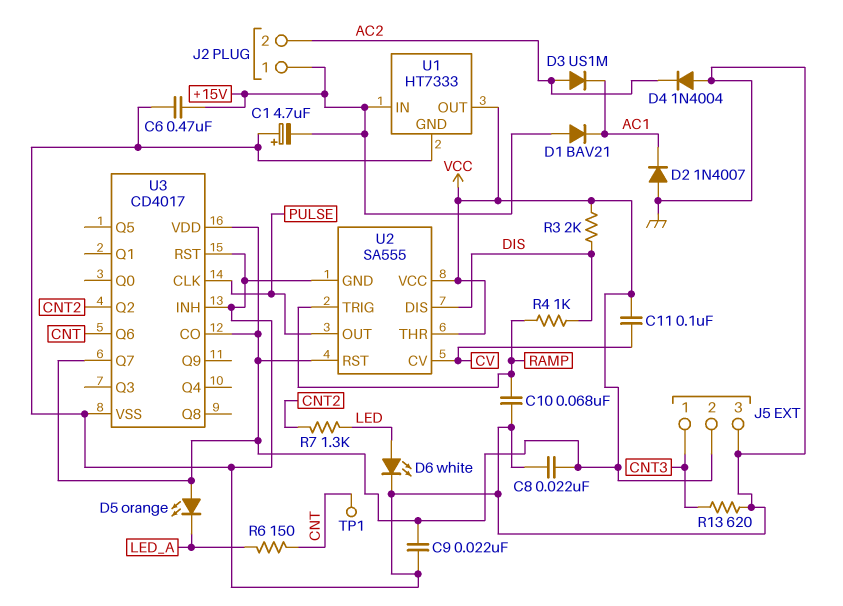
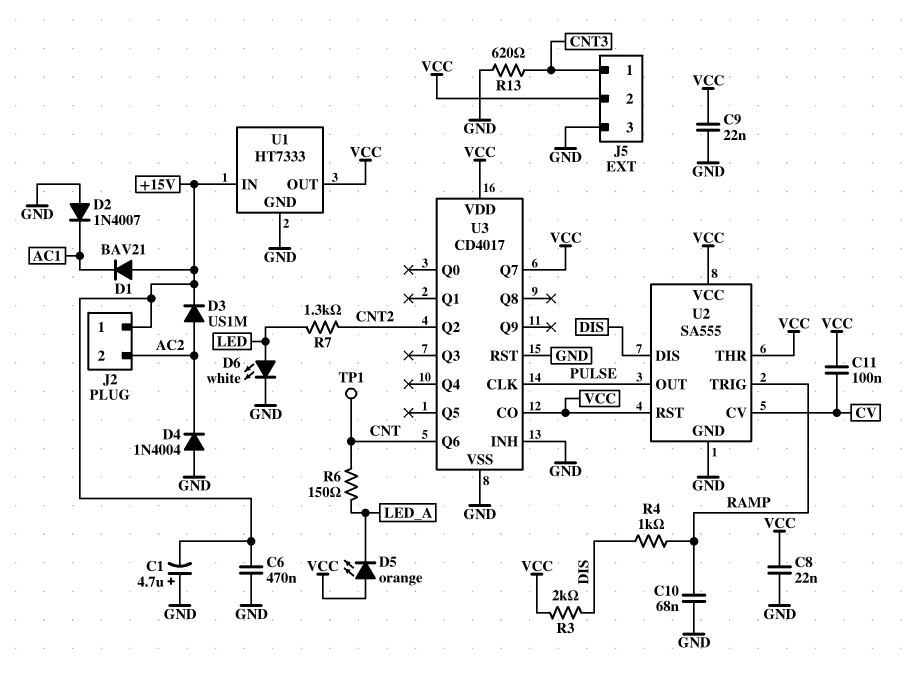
D3: diode US1M (A AC2, K AC1) -> diode US1M (A AC2, K +15V)

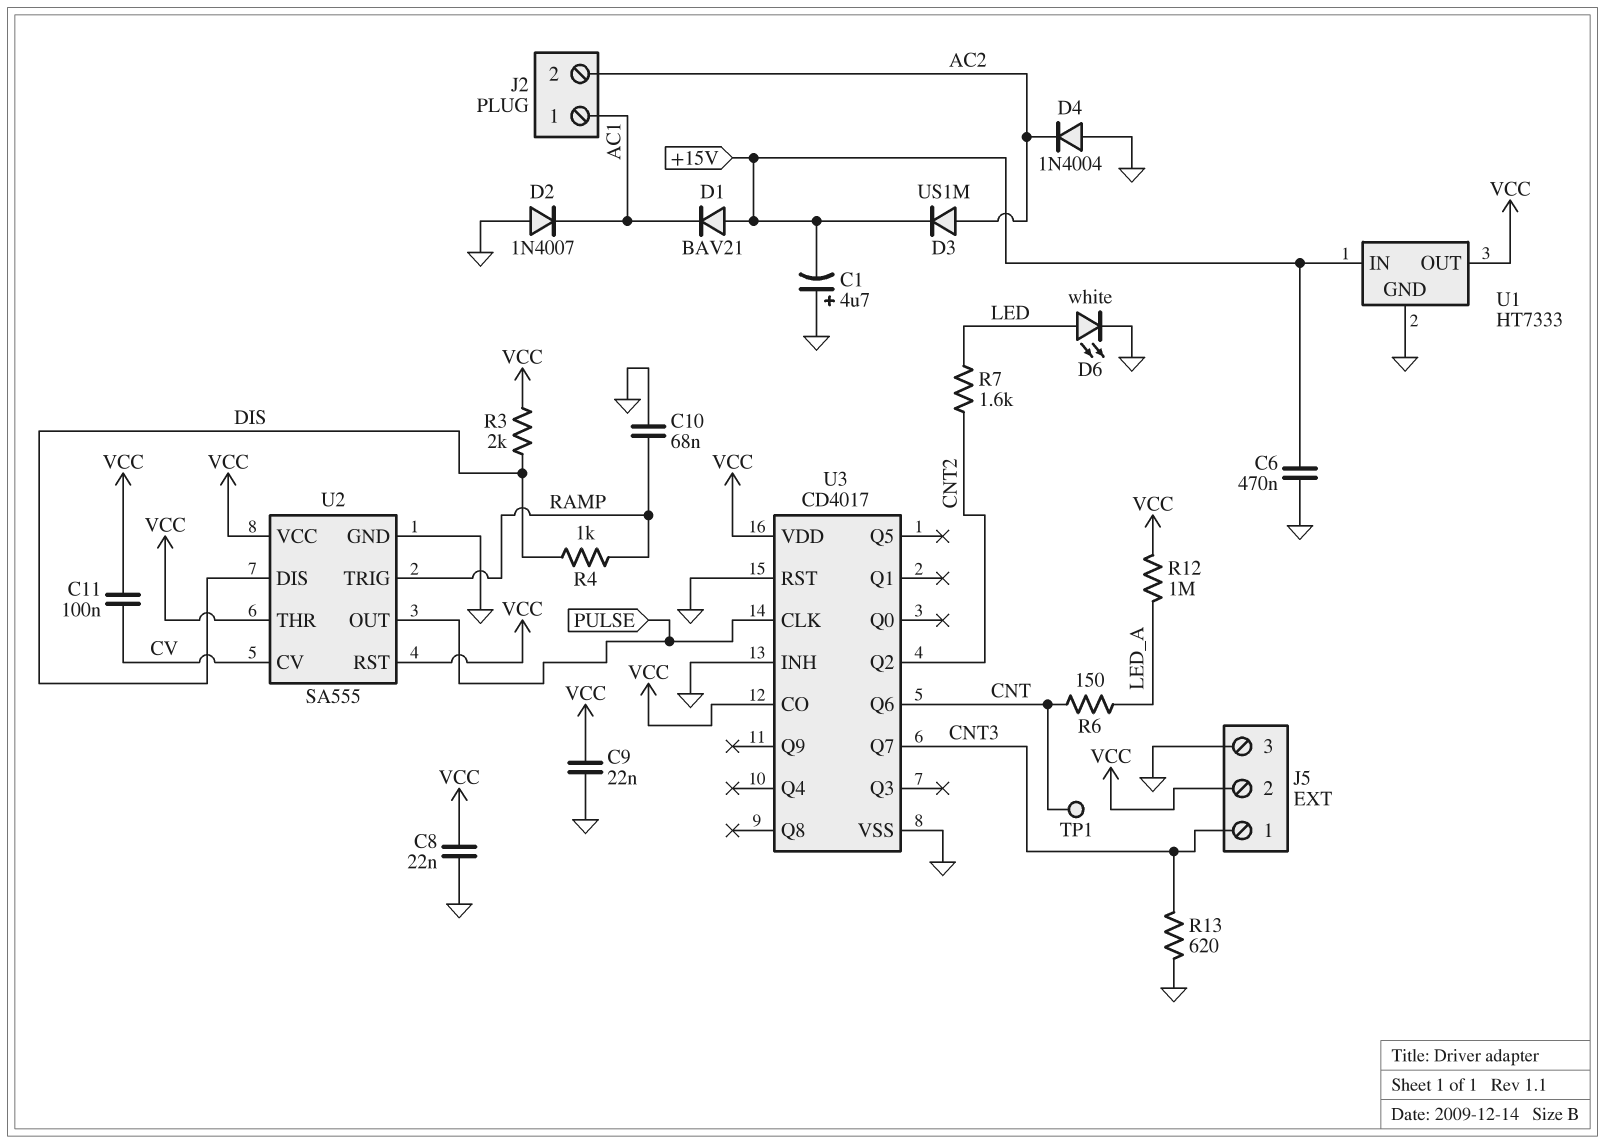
D5: LED orange (A VCC, K LED_A) -> none
J2 pin 1: +15V -> AC1
R7: 1.3k (CNT2, LED) -> 1.6k (CNT2, LED)
R12: none -> 1M (LED_A, VCC)
U3 pin Q7: VCC -> CNT3

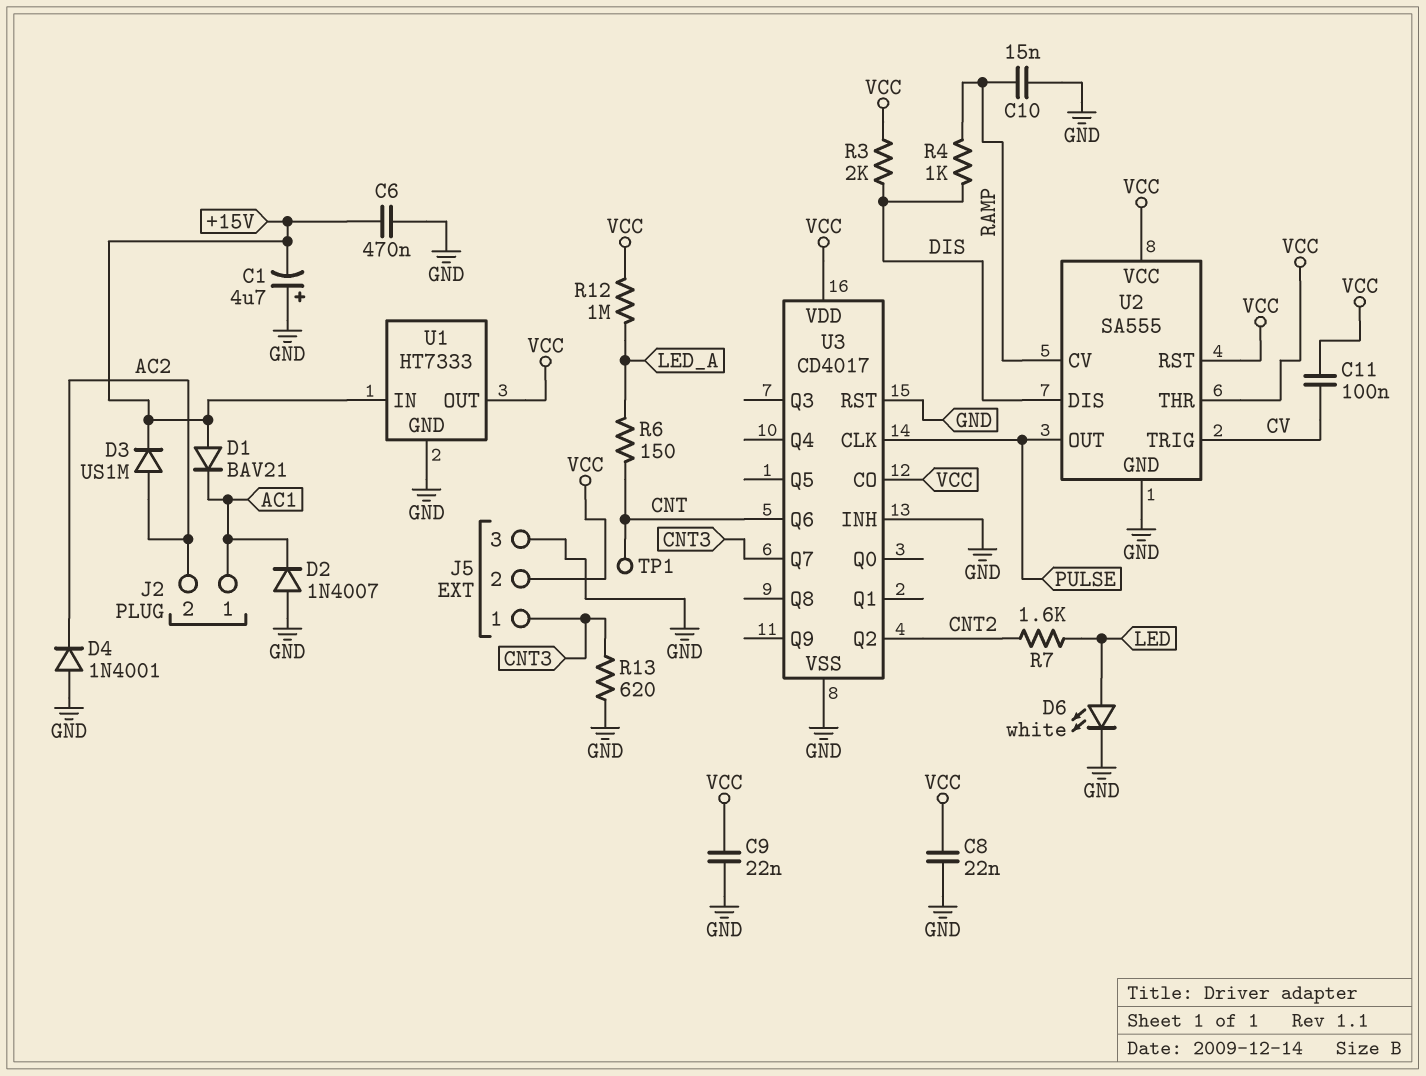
C10: 68nF (GND, RAMP) -> 15nF (GND, RAMP)
D4: diode 1N4004 (A GND, K AC2) -> diode 1N4001 (A GND, K AC2)
U2 pin CV: CV -> RAMP
U2 pin TRIG: RAMP -> CV

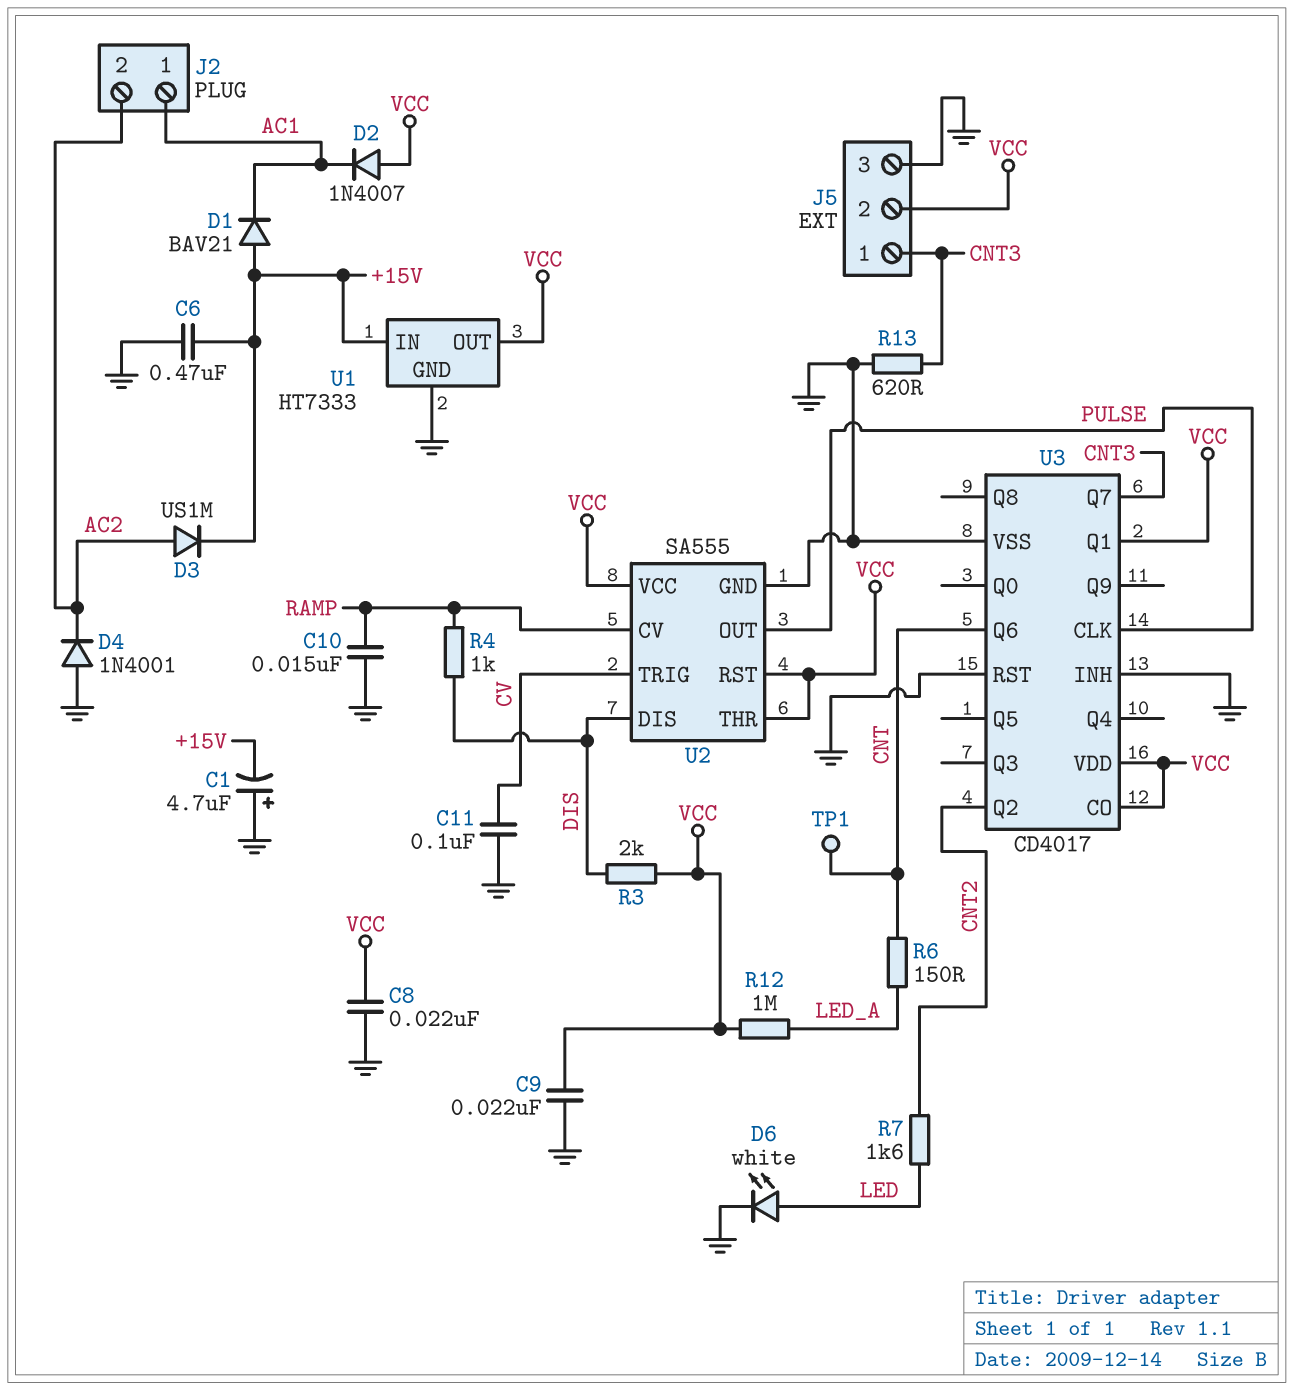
C11: 100nF (CV, VCC) -> 100nF (CV, GND)
D2: diode 1N4007 (A GND, K AC1) -> diode 1N4007 (A VCC, K AC1)
U3 pin Q1: none -> VCC

